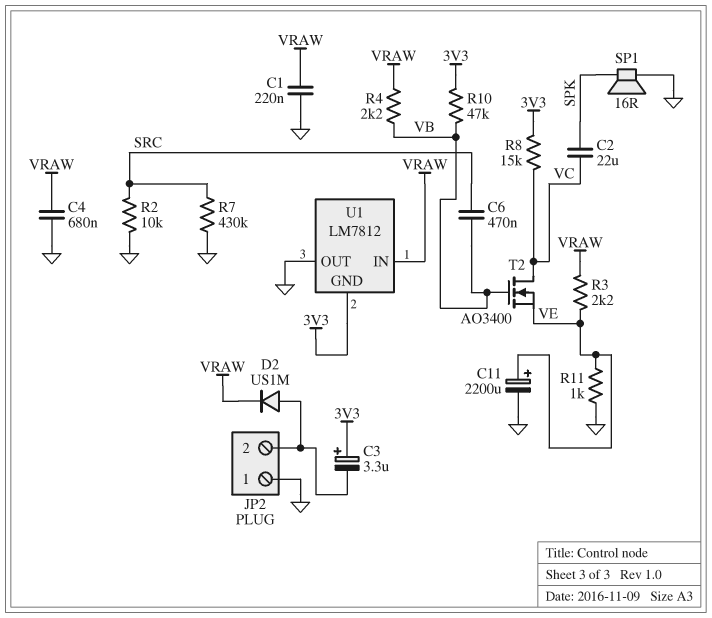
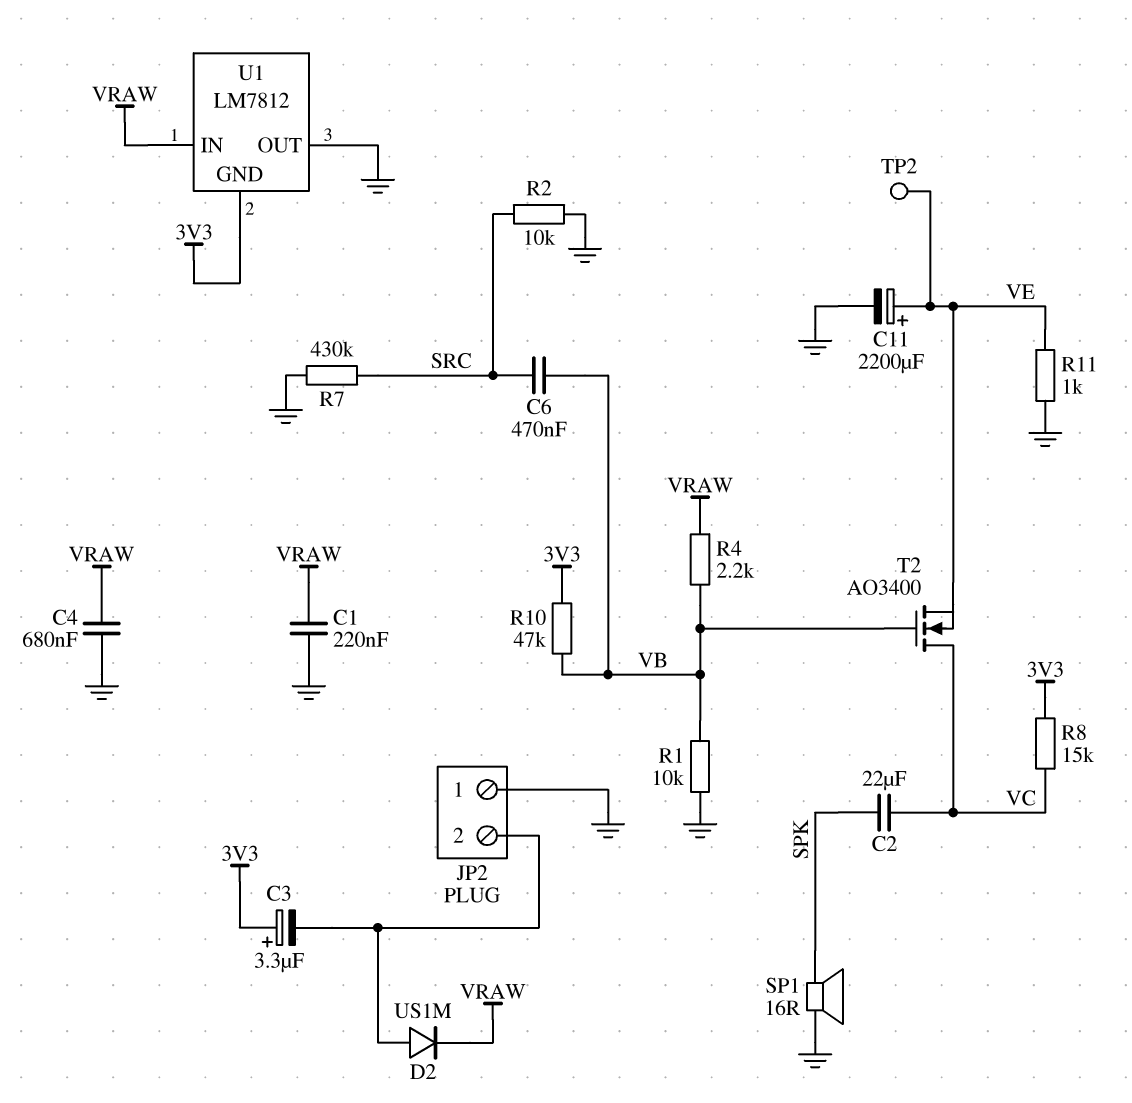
R1: none -> 10k (GND, VB)
R3: 2.2k (VE, VRAW) -> none
TP2: none -> test point (VE)

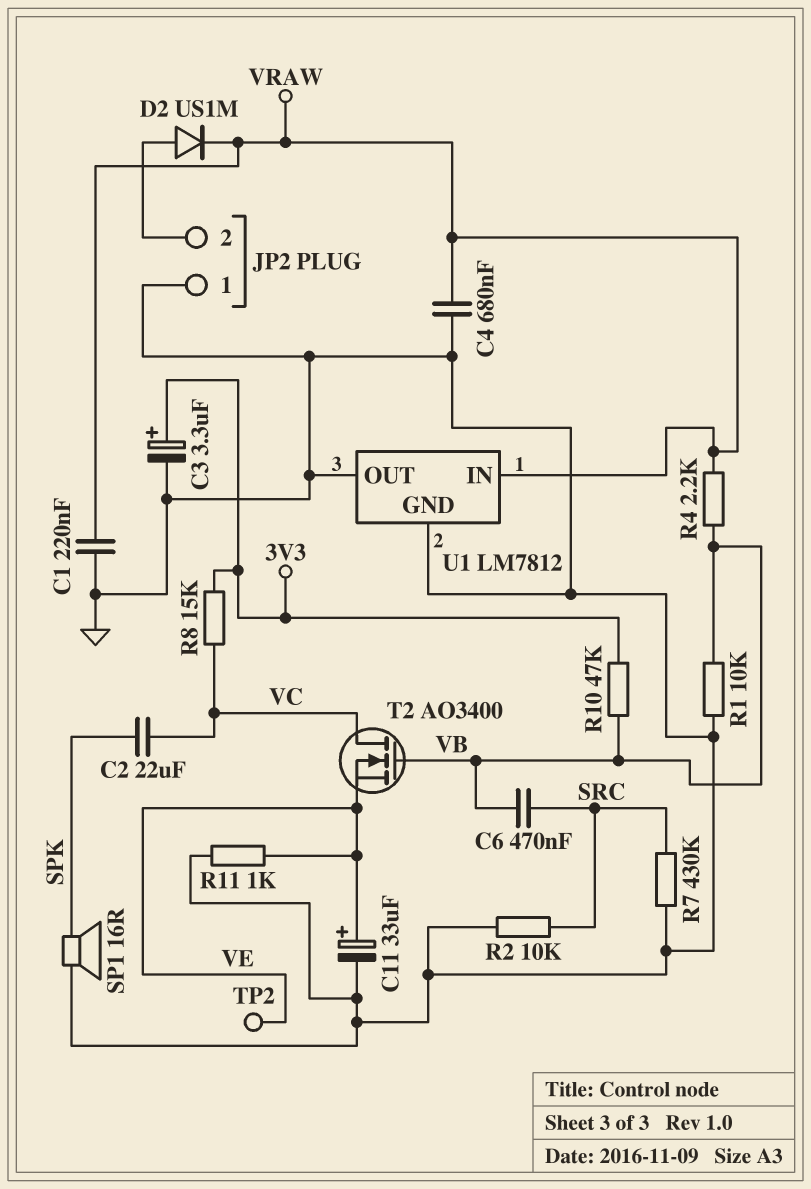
C3: 3.3uF (plus 3V3, minus JP2/2) -> 3.3uF (plus 3V3, minus GND)
C11: 2200uF (plus VE, minus GND) -> 33uF (plus VE, minus GND)
U1 pin GND: 3V3 -> GND

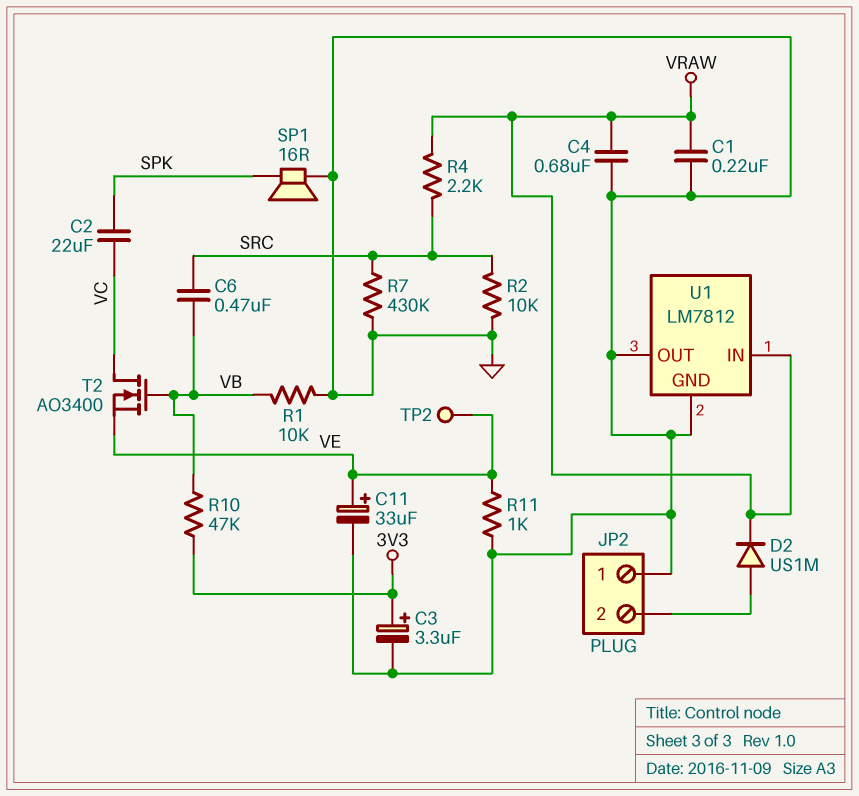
R4: 2.2k (VB, VRAW) -> 2.2k (SRC, VRAW)
R8: 15k (3V3, VC) -> none

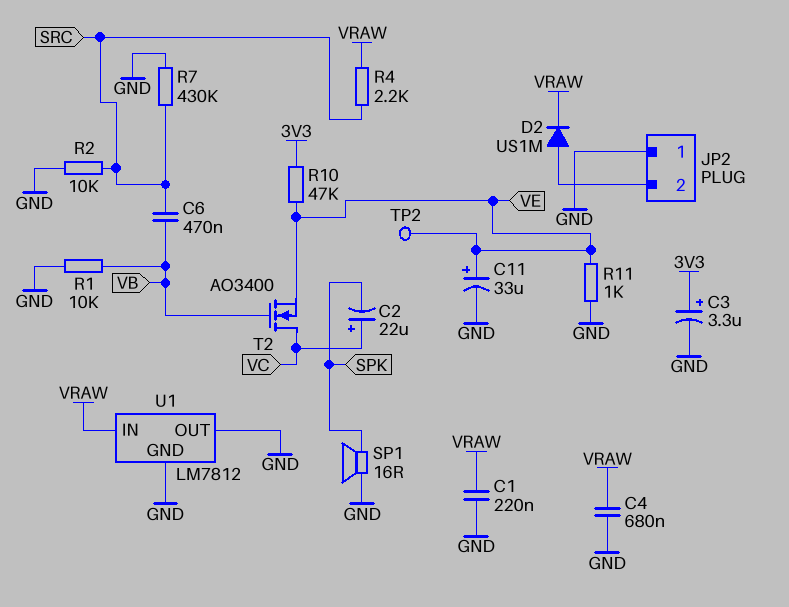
C2: 22uF (SPK, VC) -> 22uF (plus VC, minus SPK)
R10: 47k (3V3, VB) -> 47k (3V3, VE)

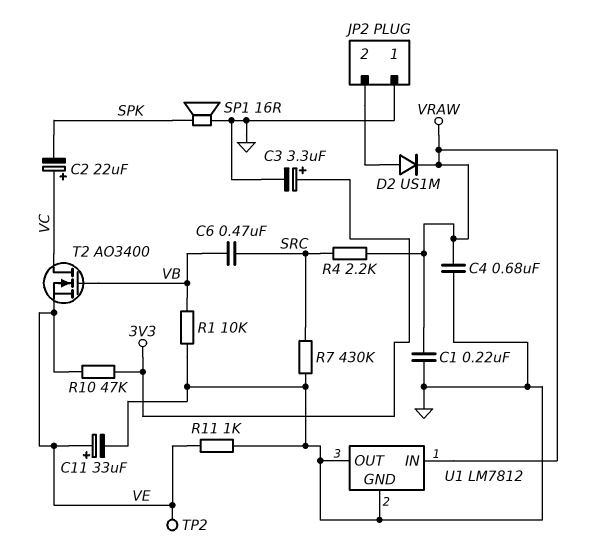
R2: 10k (GND, SRC) -> none

